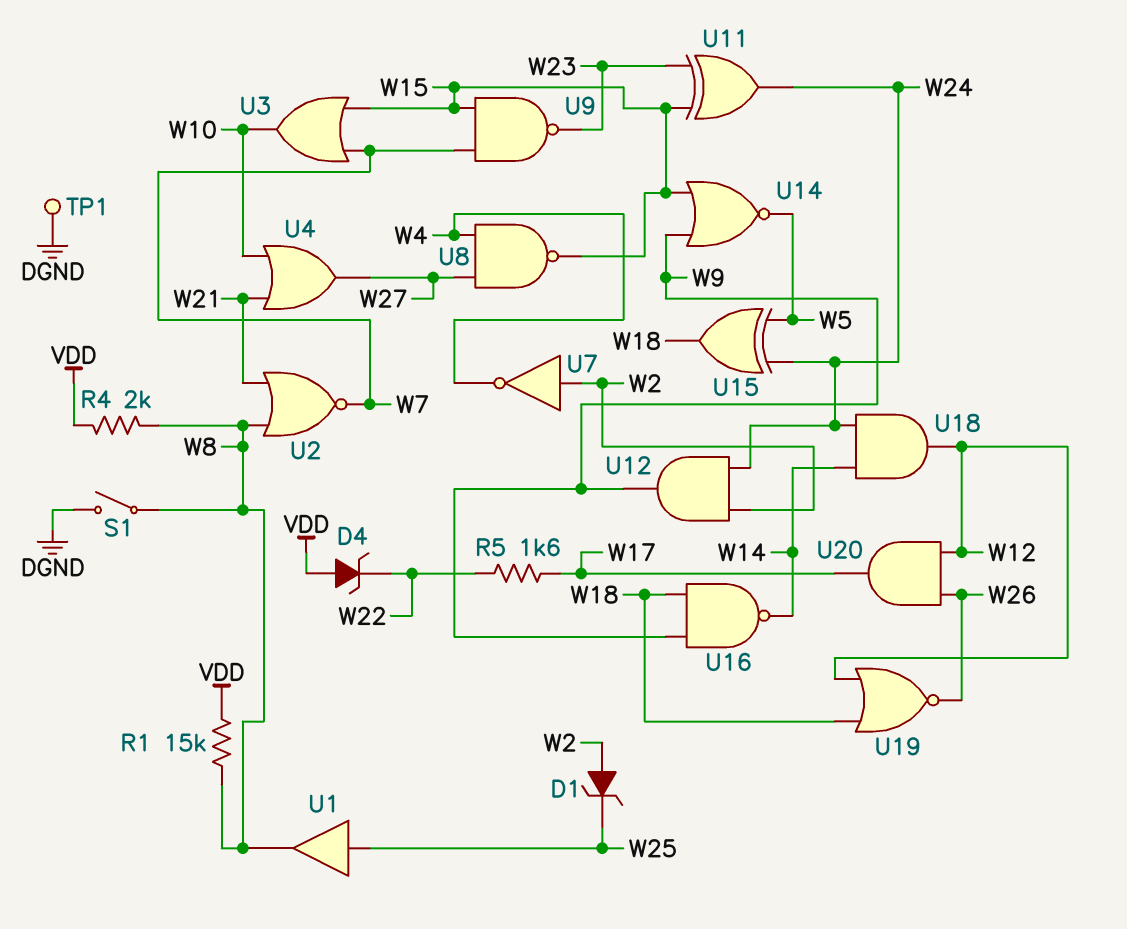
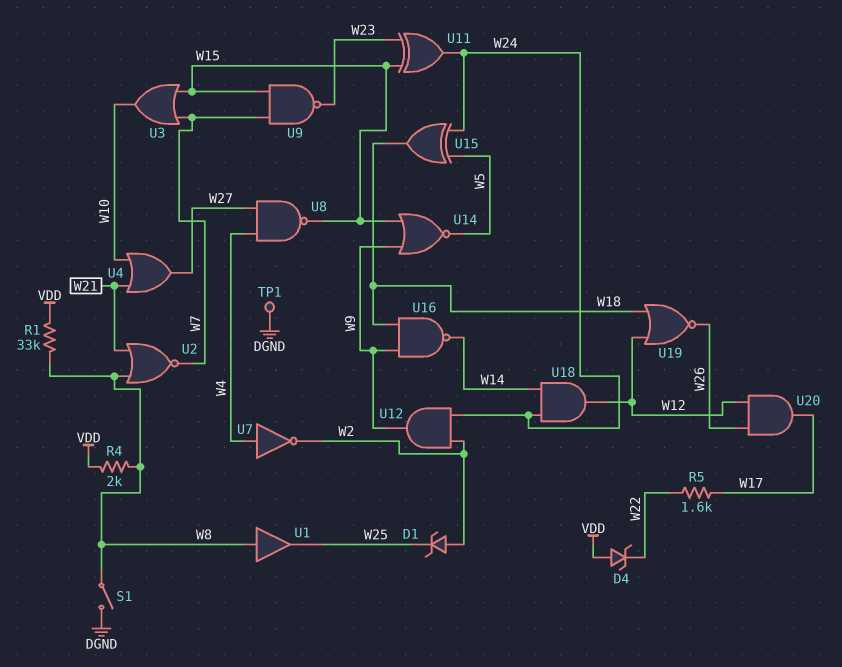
R1: 15k (VDD, W8) -> 33k (VDD, W8)
U1: buffer (in W25, out W8) -> buffer (in W8, out W25)
U7: NOT (in W2, out W4) -> NOT (in W4, out W2)

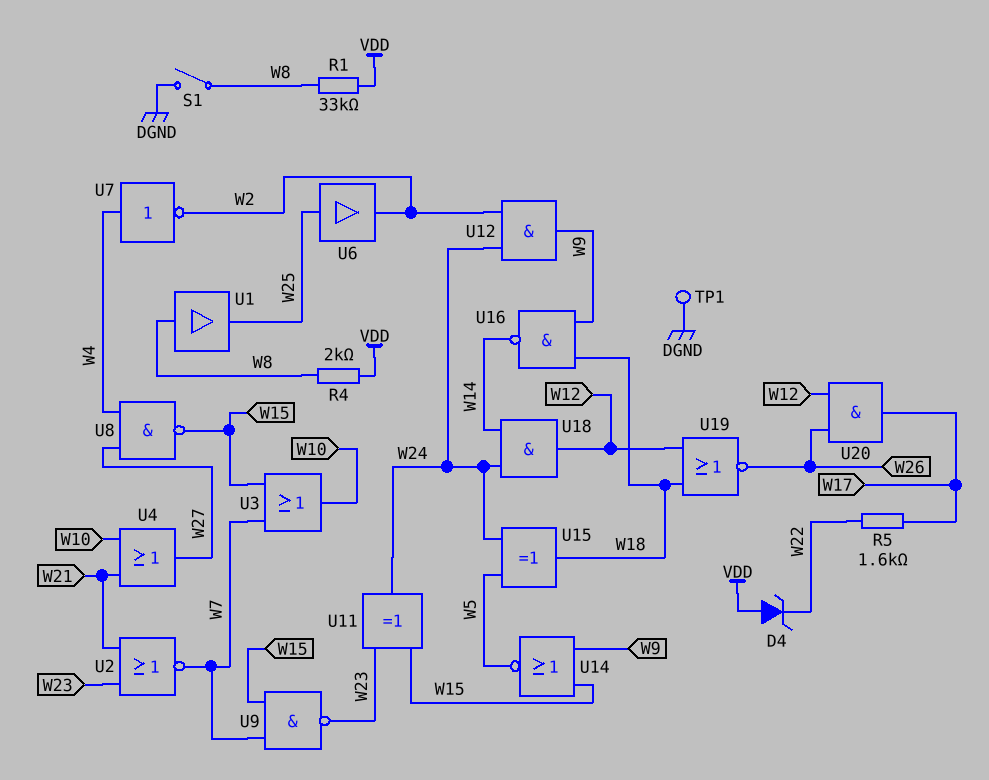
D1: zener (A W2, K W25) -> none
U2: NOR (in W8, in W21, out W7) -> NOR (in W21, in W23, out W7)
U6: none -> buffer (in W25, out W2)

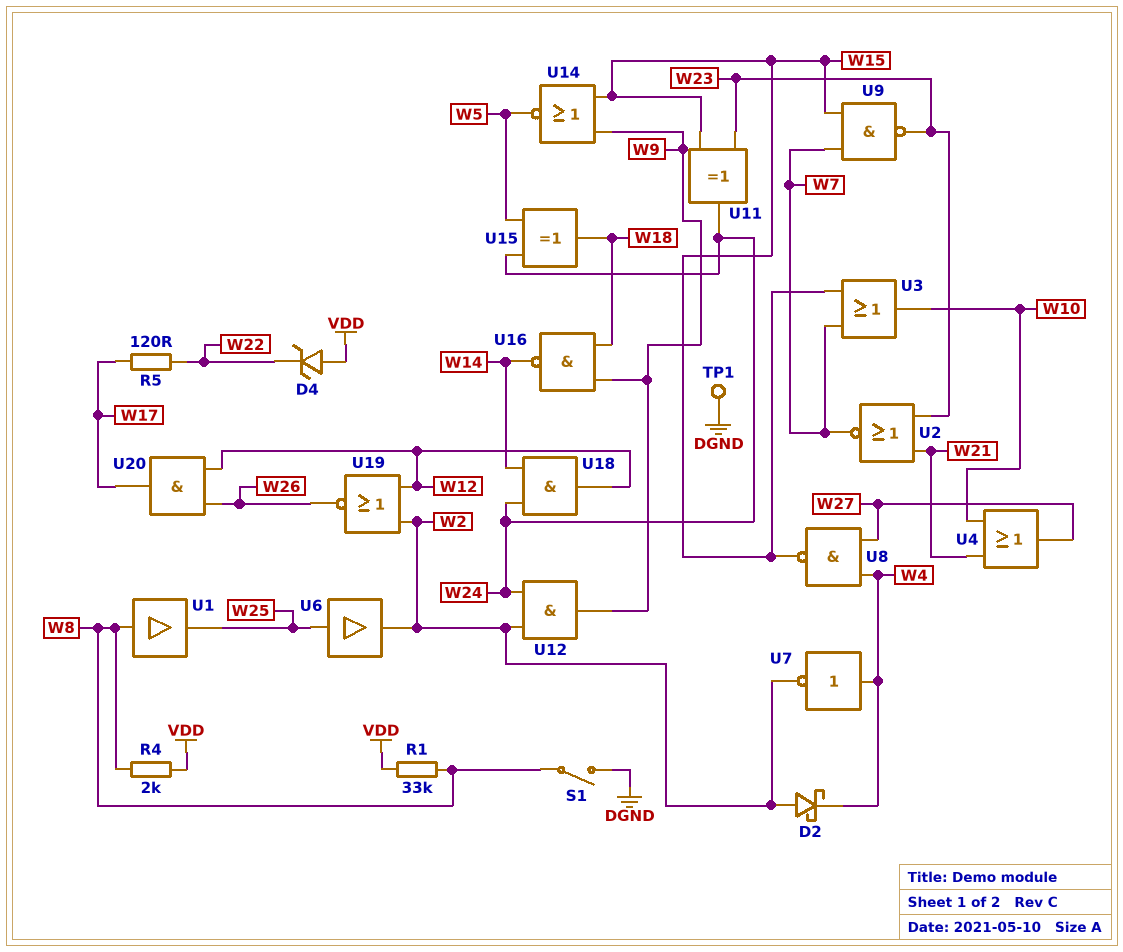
D2: none -> schottky (A W2, K W4)
R5: 1.6k (W17, W22) -> 120 (W17, W22)
U19: NOR (in W12, in W18, out W26) -> NOR (in W2, in W12, out W26)

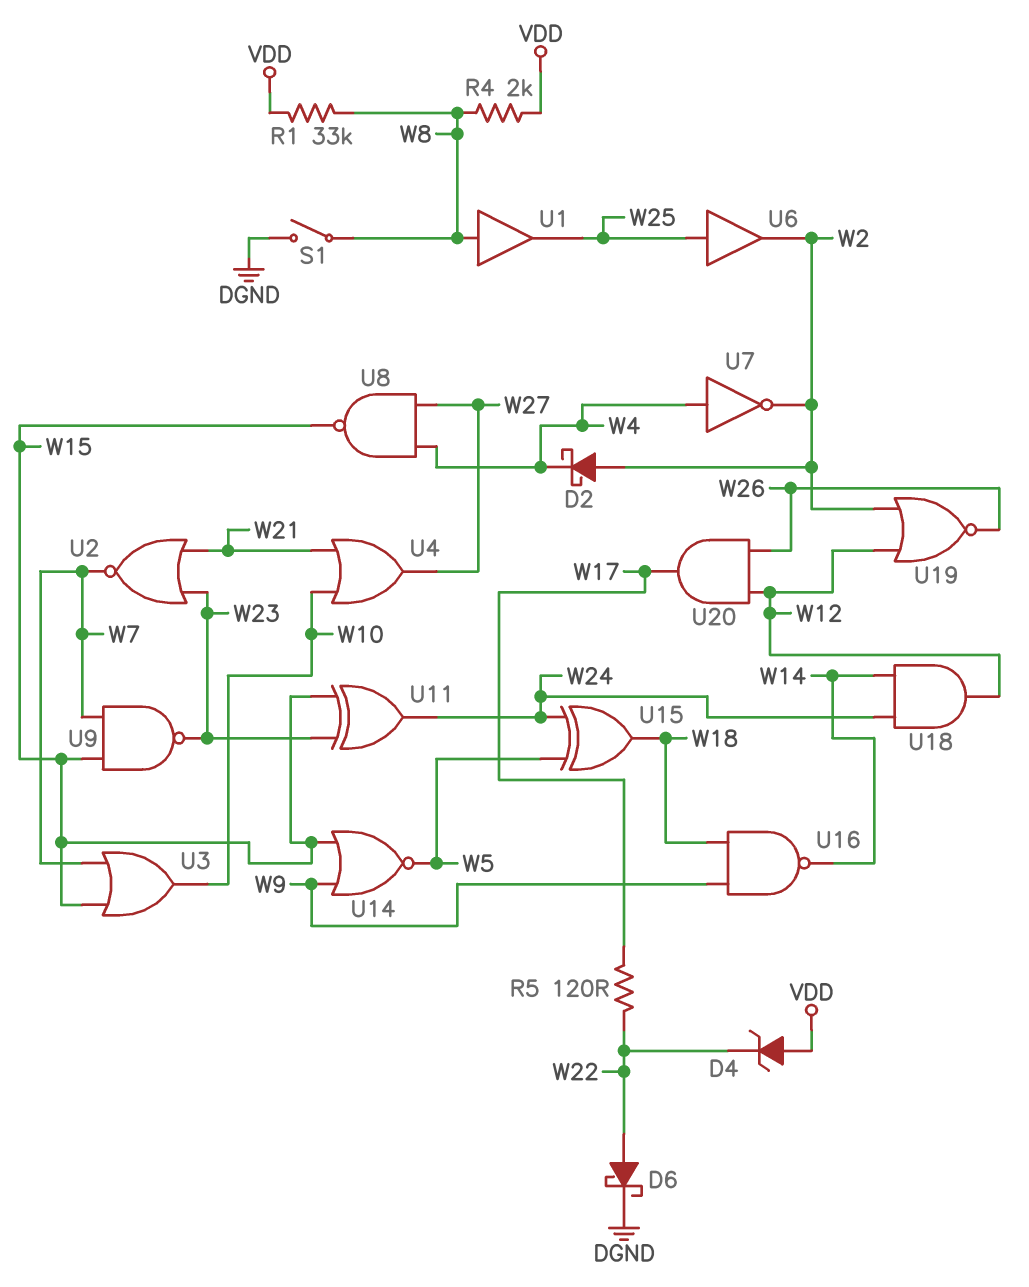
D6: none -> schottky (A W22, K DGND)
TP1: test point (DGND) -> none
U12: AND (in W2, in W24, out W9) -> none

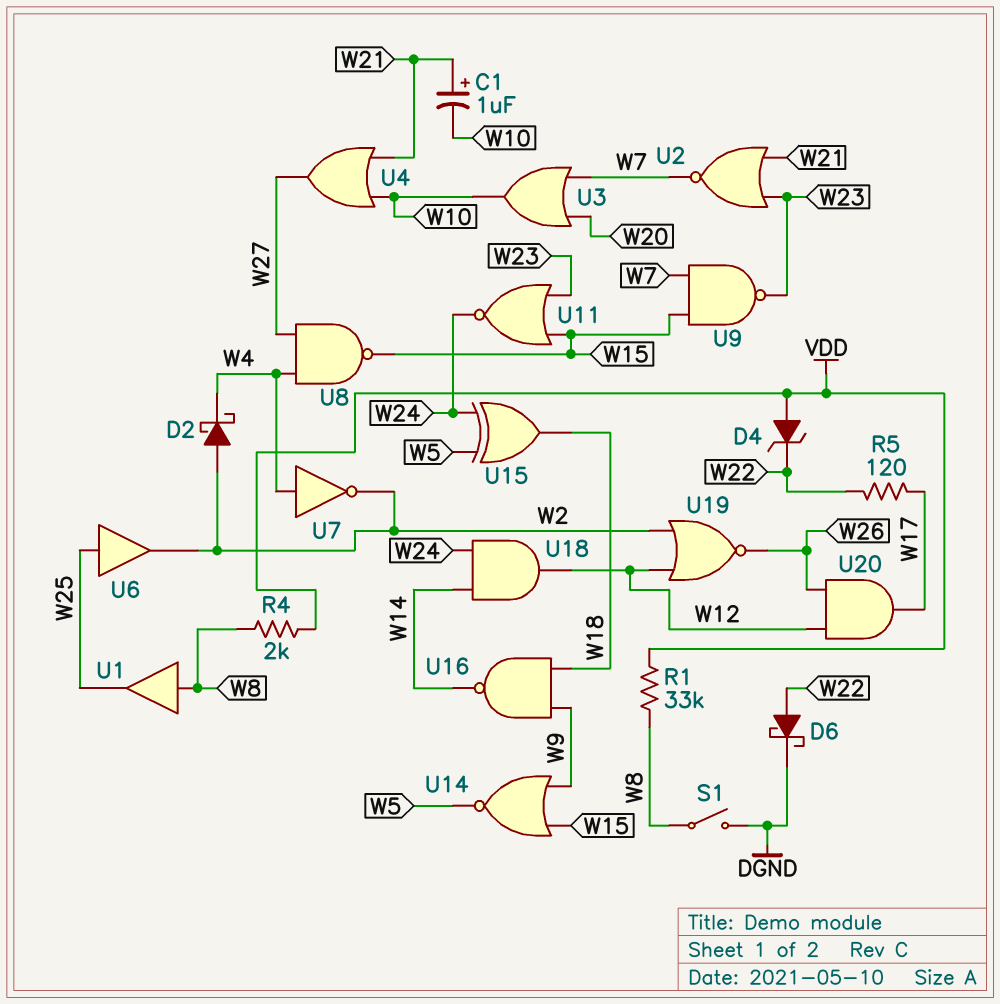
C1: none -> 1uF (plus W21, minus W10)
U3: OR (in W7, in W15, out W10) -> OR (in W7, in W20, out W10)
U11: XOR (in W15, in W23, out W24) -> NOR (in W15, in W23, out W24)

